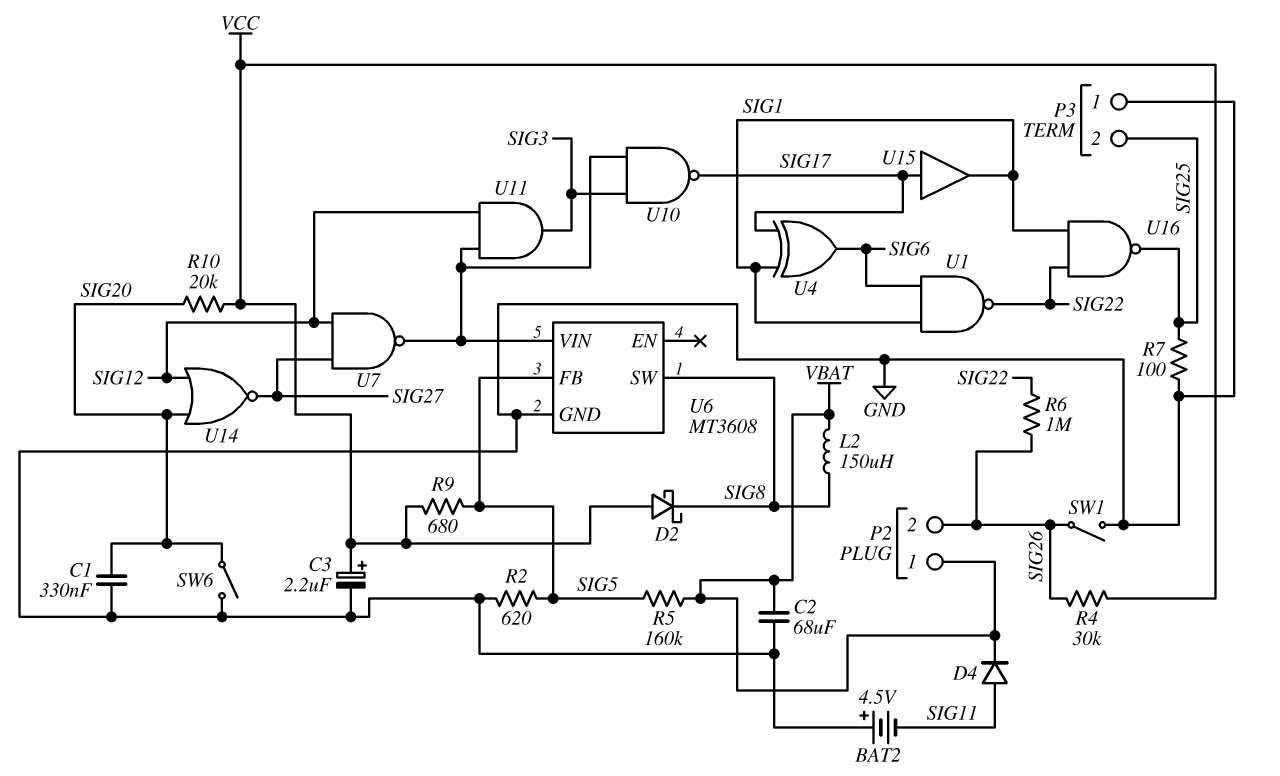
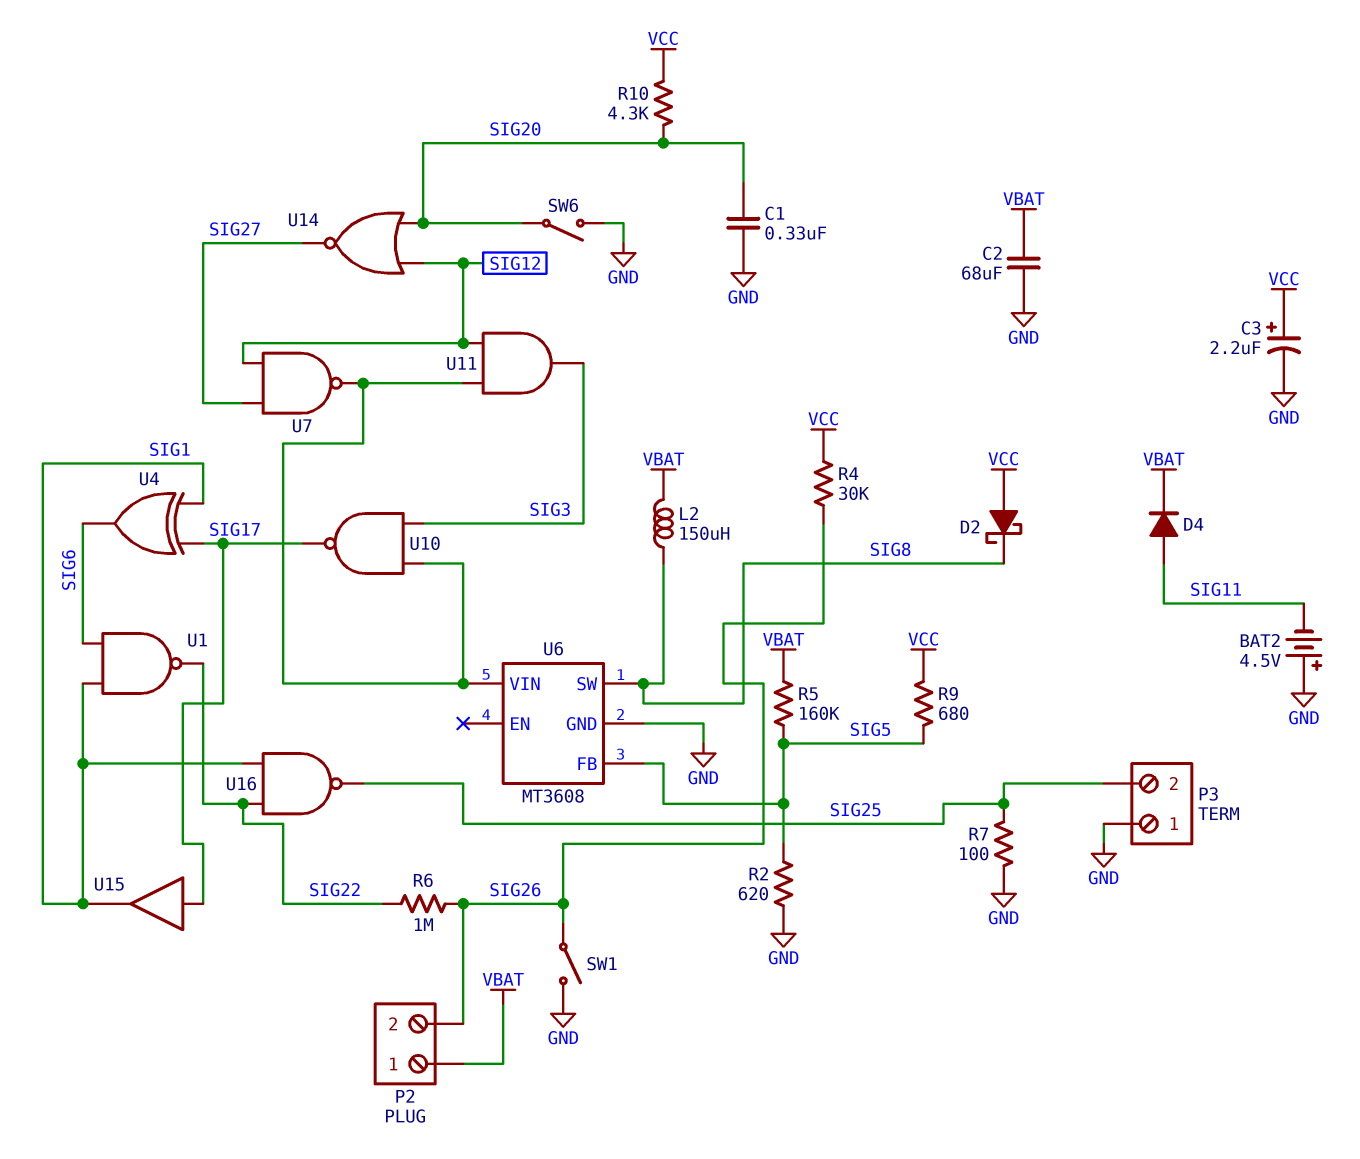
R10: 20k (SIG20, VCC) -> 4.3k (SIG20, VCC)

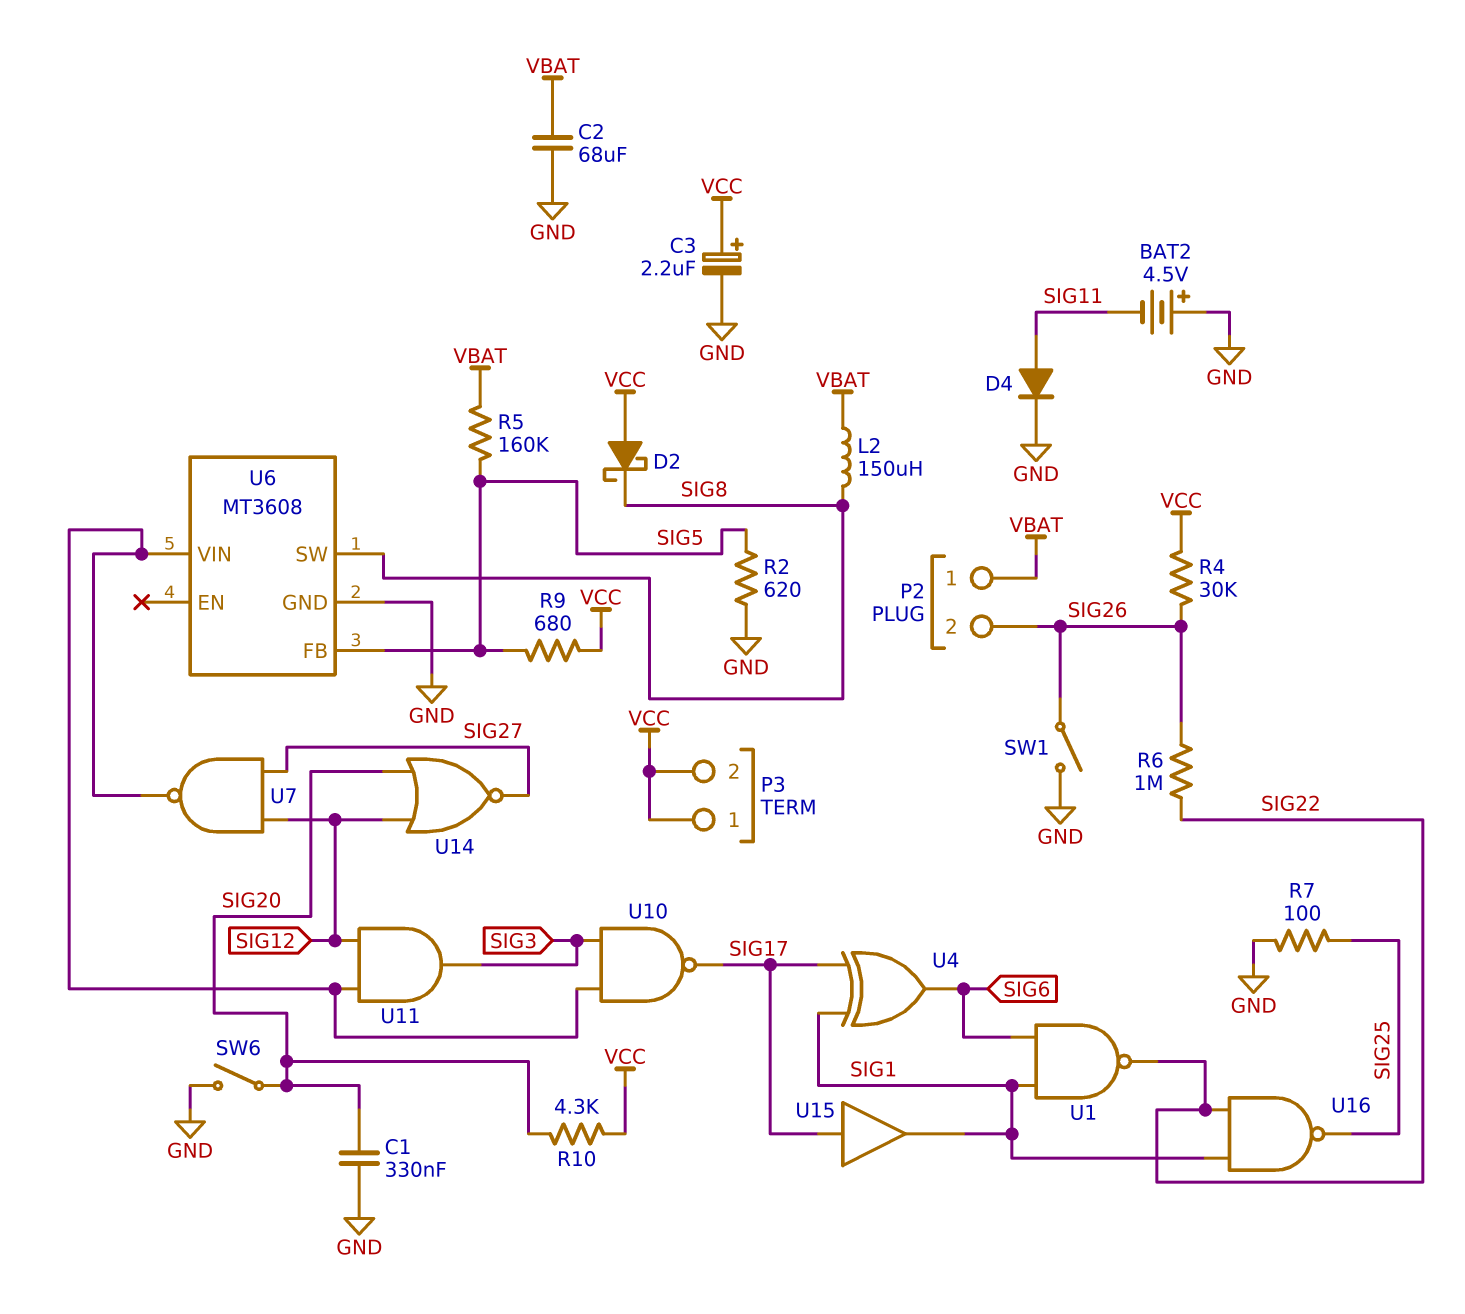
D4: diode (A SIG11, K VBAT) -> diode (A SIG11, K GND)
P3 pin 1: GND -> VCC
P3 pin 2: SIG25 -> VCC

